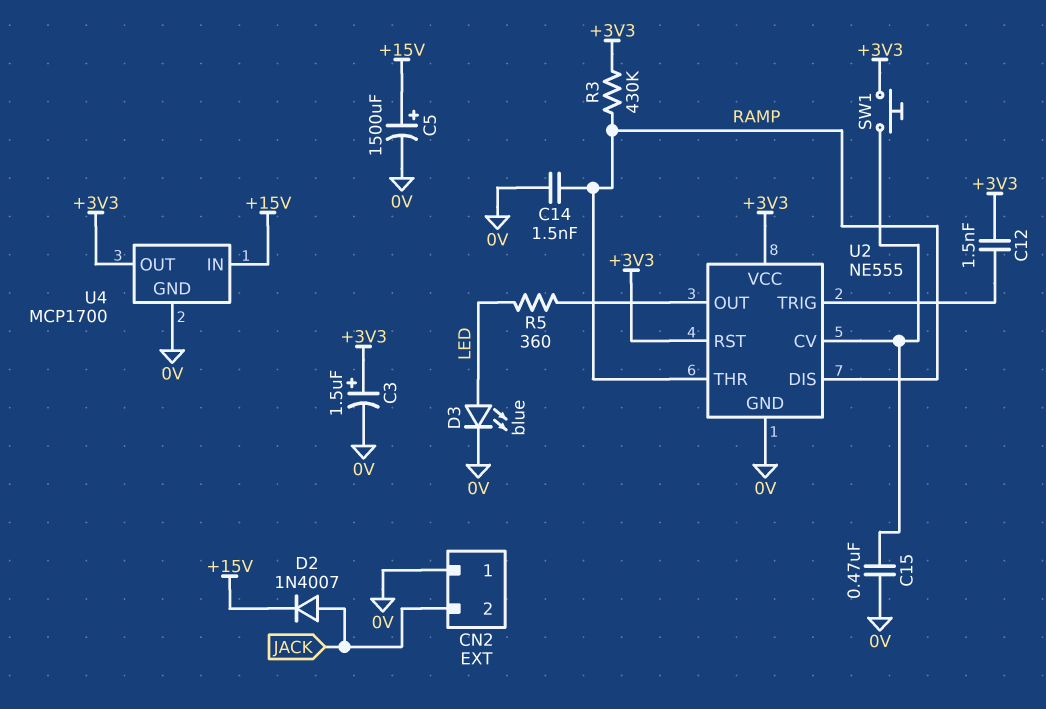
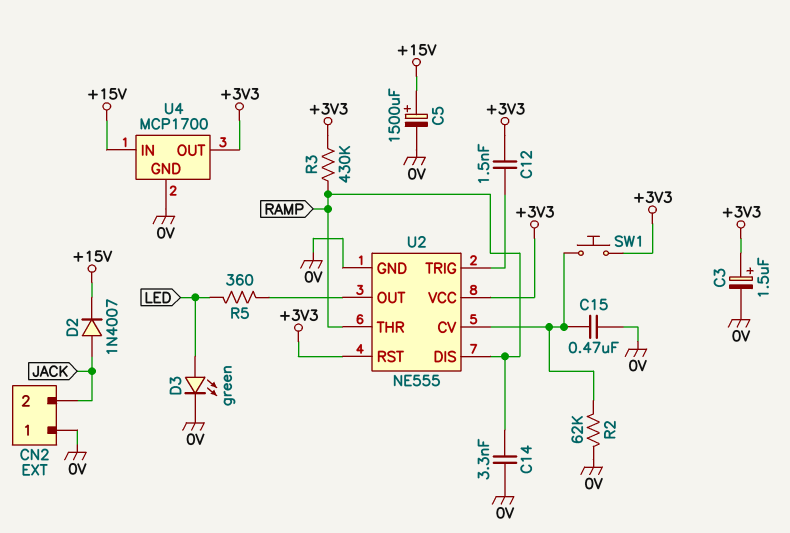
C14: 1.5nF (0V, RAMP) -> 3.3nF (0V, RAMP)
D3: LED blue (A LED, K 0V) -> LED green (A LED, K 0V)
R2: none -> 62k (0V, U2/CV)

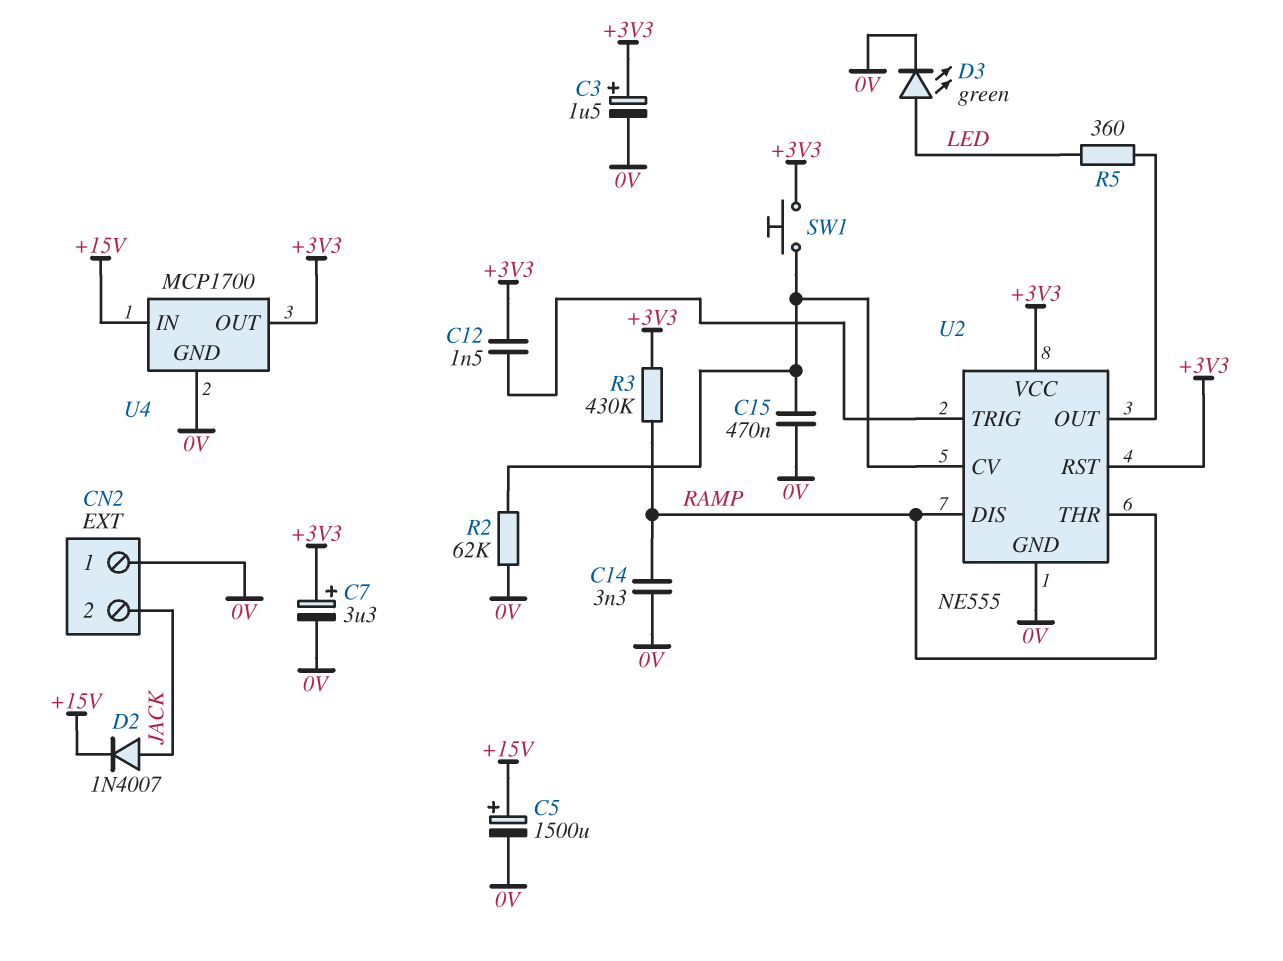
C7: none -> 3.3uF (plus +3V3, minus 0V)

